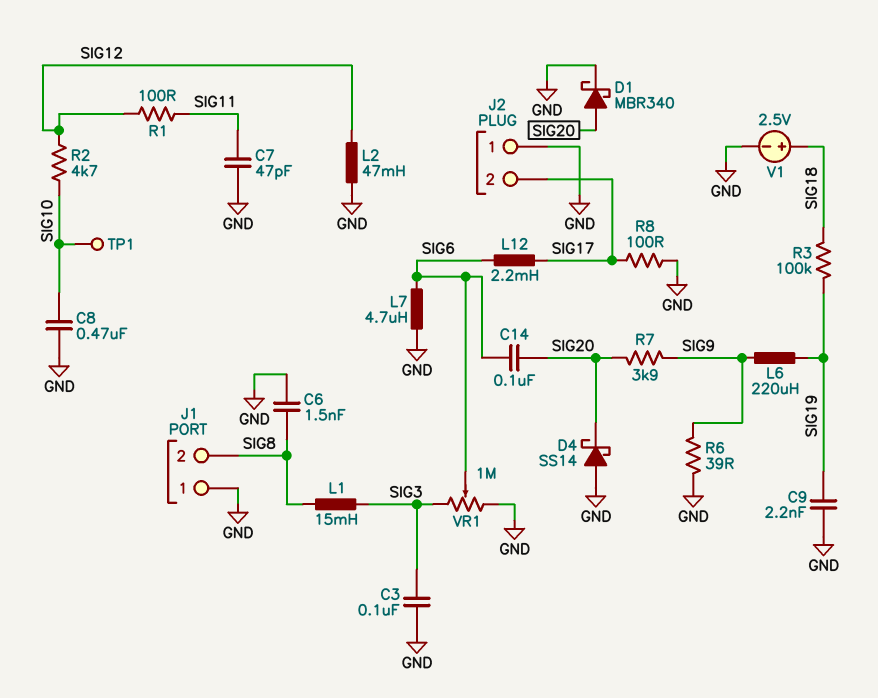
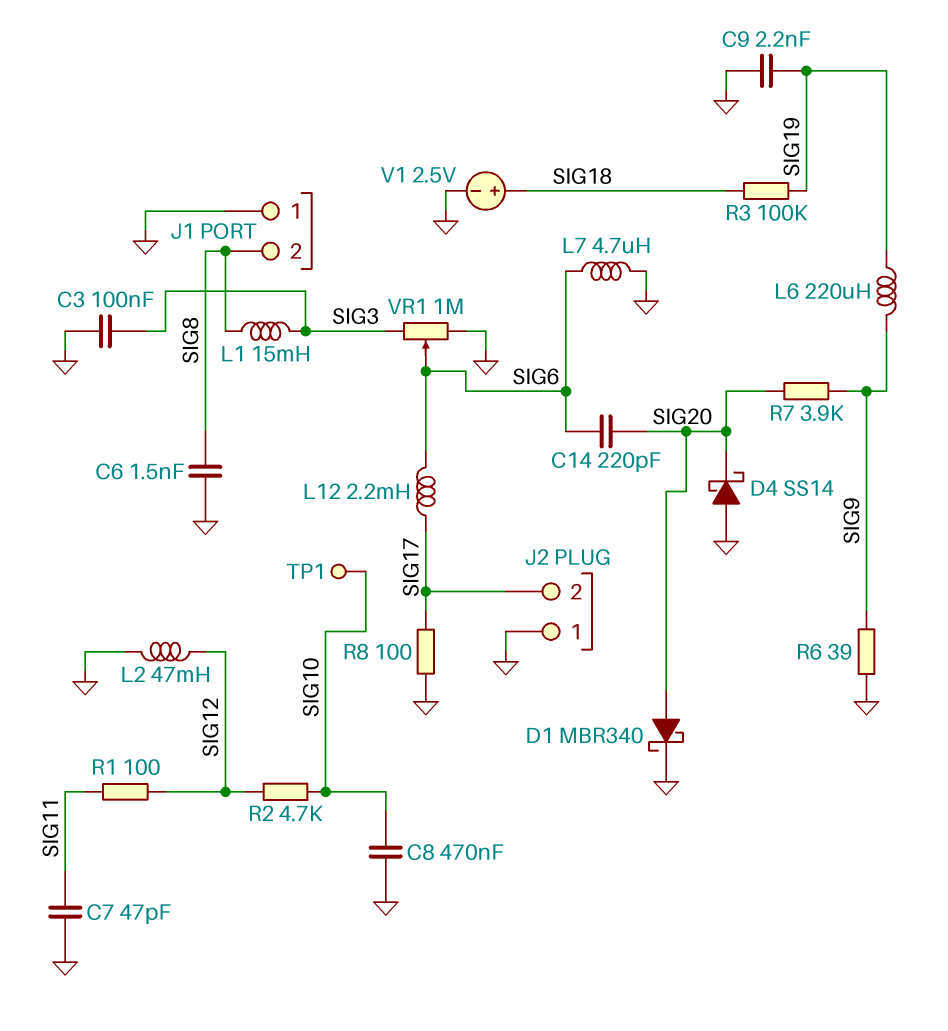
C14: 100nF (SIG6, SIG20) -> 220pF (SIG6, SIG20)

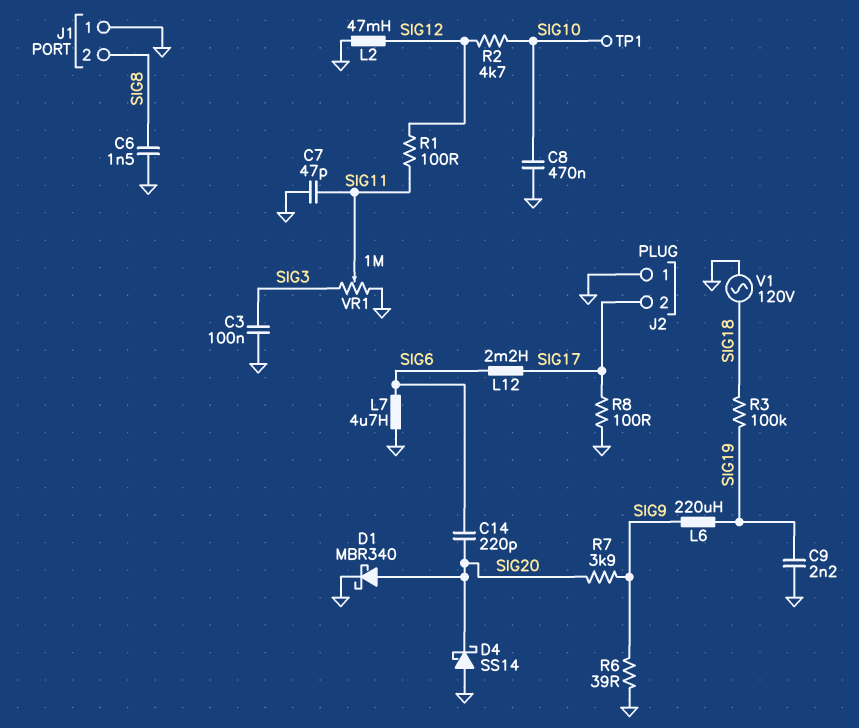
L1: 15mH (SIG3, SIG8) -> none
V1: 2.5V (plus SIG18, minus GND) -> AC 120V (GND, SIG18)
VR1: 1M (GND, SIG3, wiper SIG6) -> 1M (GND, SIG3, wiper SIG11)

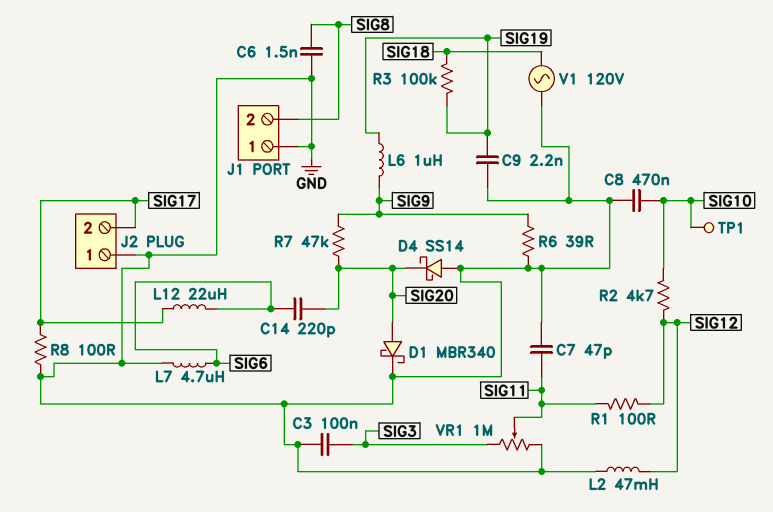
L6: 220uH (SIG9, SIG19) -> 1uH (SIG9, SIG19)
L12: 2.2mH (SIG6, SIG17) -> 22uH (SIG6, SIG17)
R7: 3.9k (SIG9, SIG20) -> 47k (SIG9, SIG20)

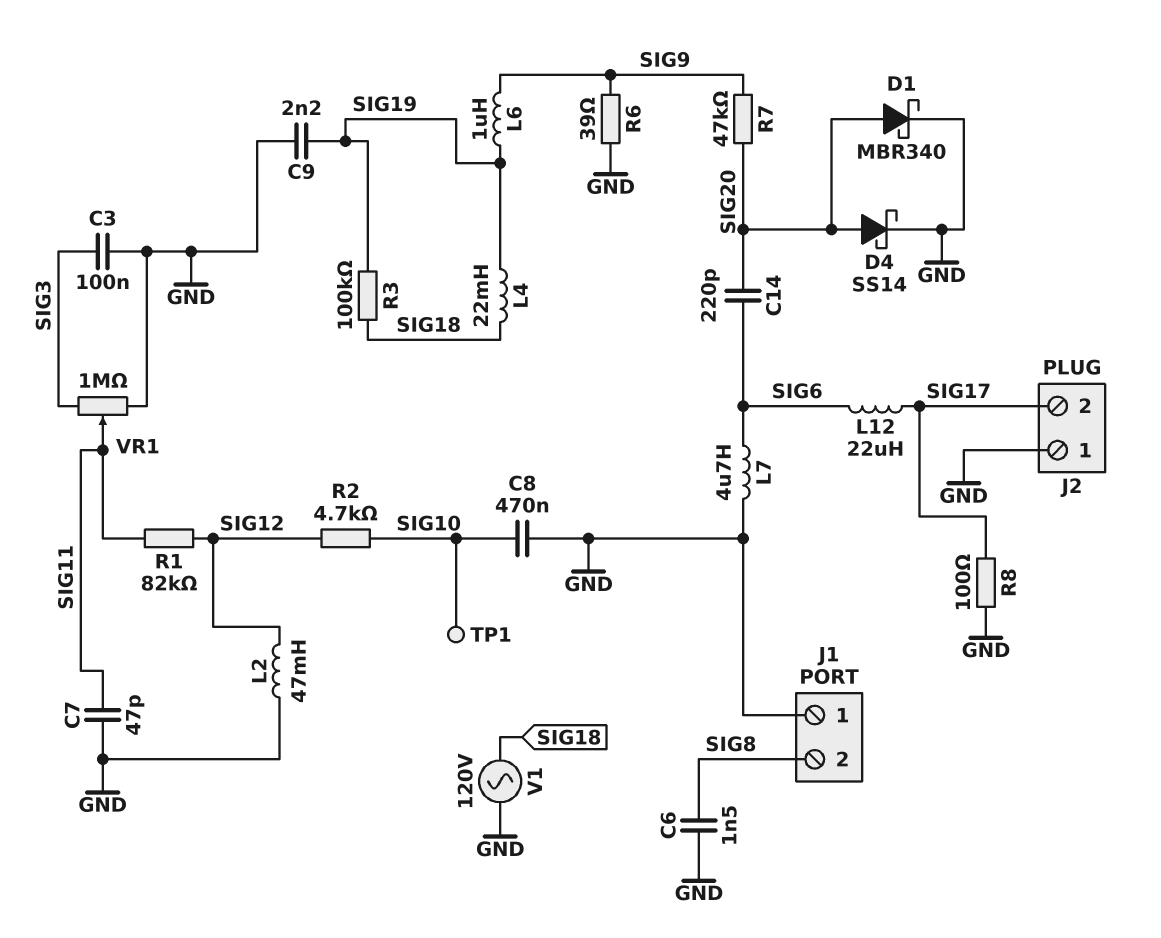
D4: schottky SS14 (A GND, K SIG20) -> schottky SS14 (A SIG20, K GND)
L4: none -> 22mH (SIG18, SIG19)
R1: 100 (SIG11, SIG12) -> 82k (SIG11, SIG12)

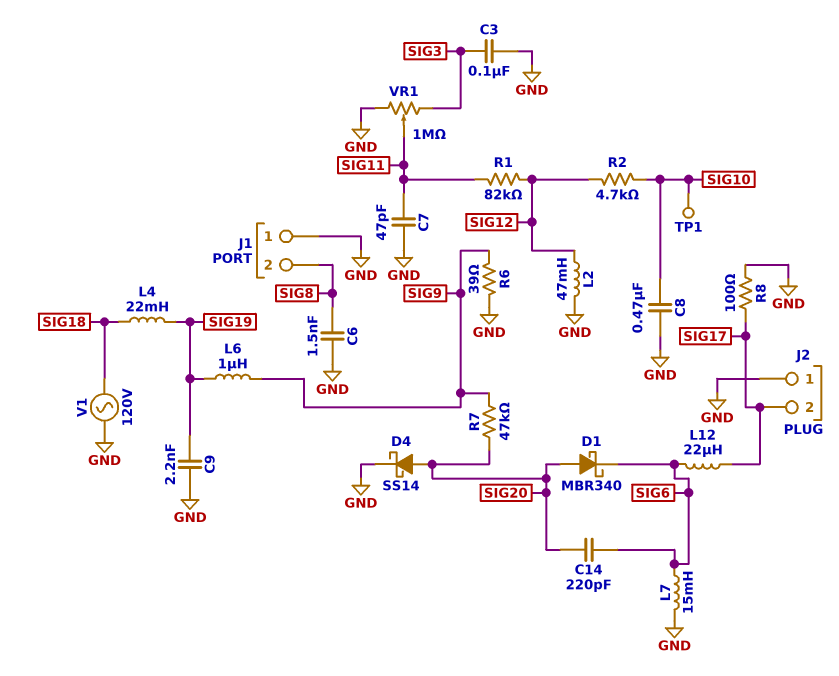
D1: schottky MBR340 (A SIG20, K GND) -> schottky MBR340 (A SIG20, K SIG6)
L7: 4.7uH (GND, SIG6) -> 15mH (GND, SIG6)
R3: 100k (SIG18, SIG19) -> none

